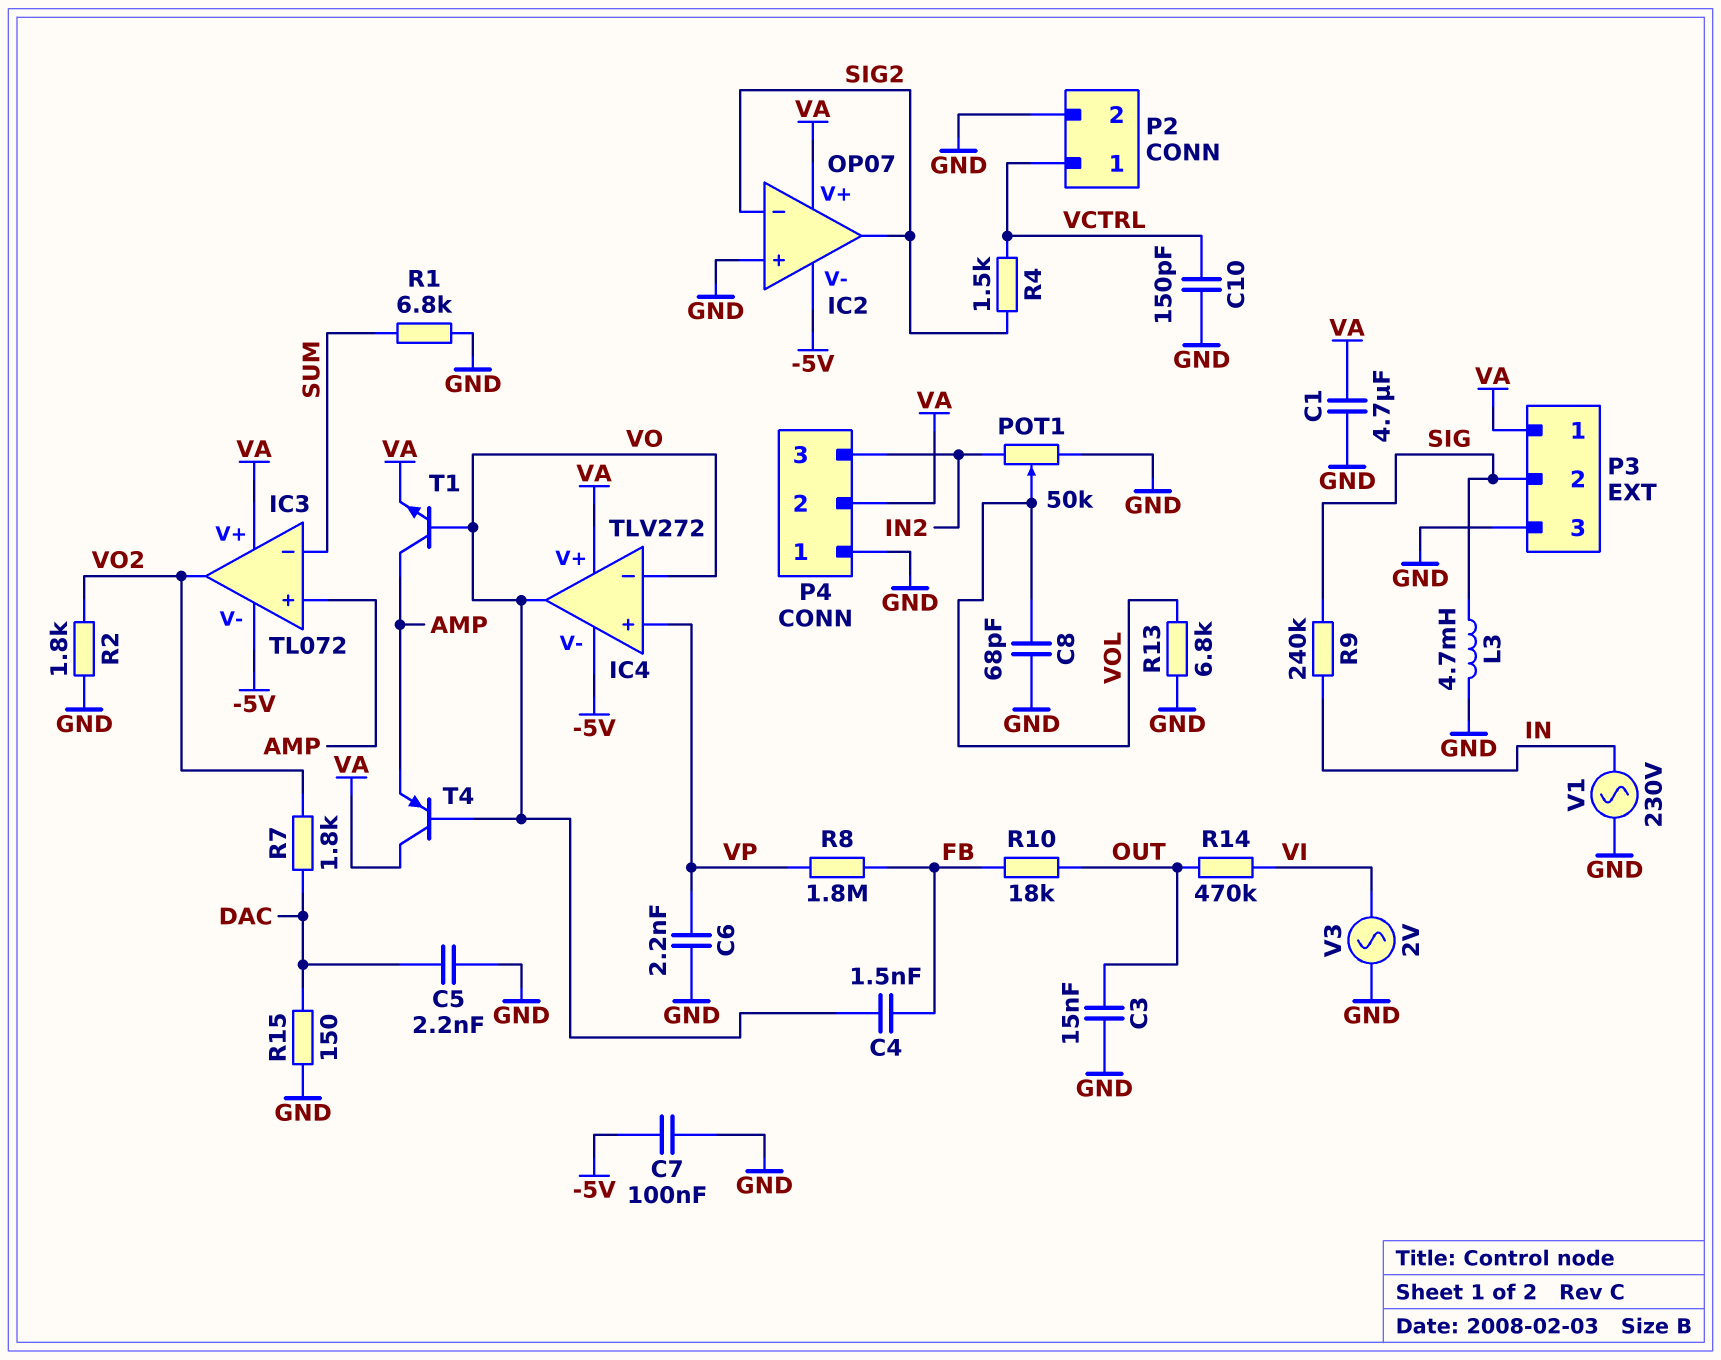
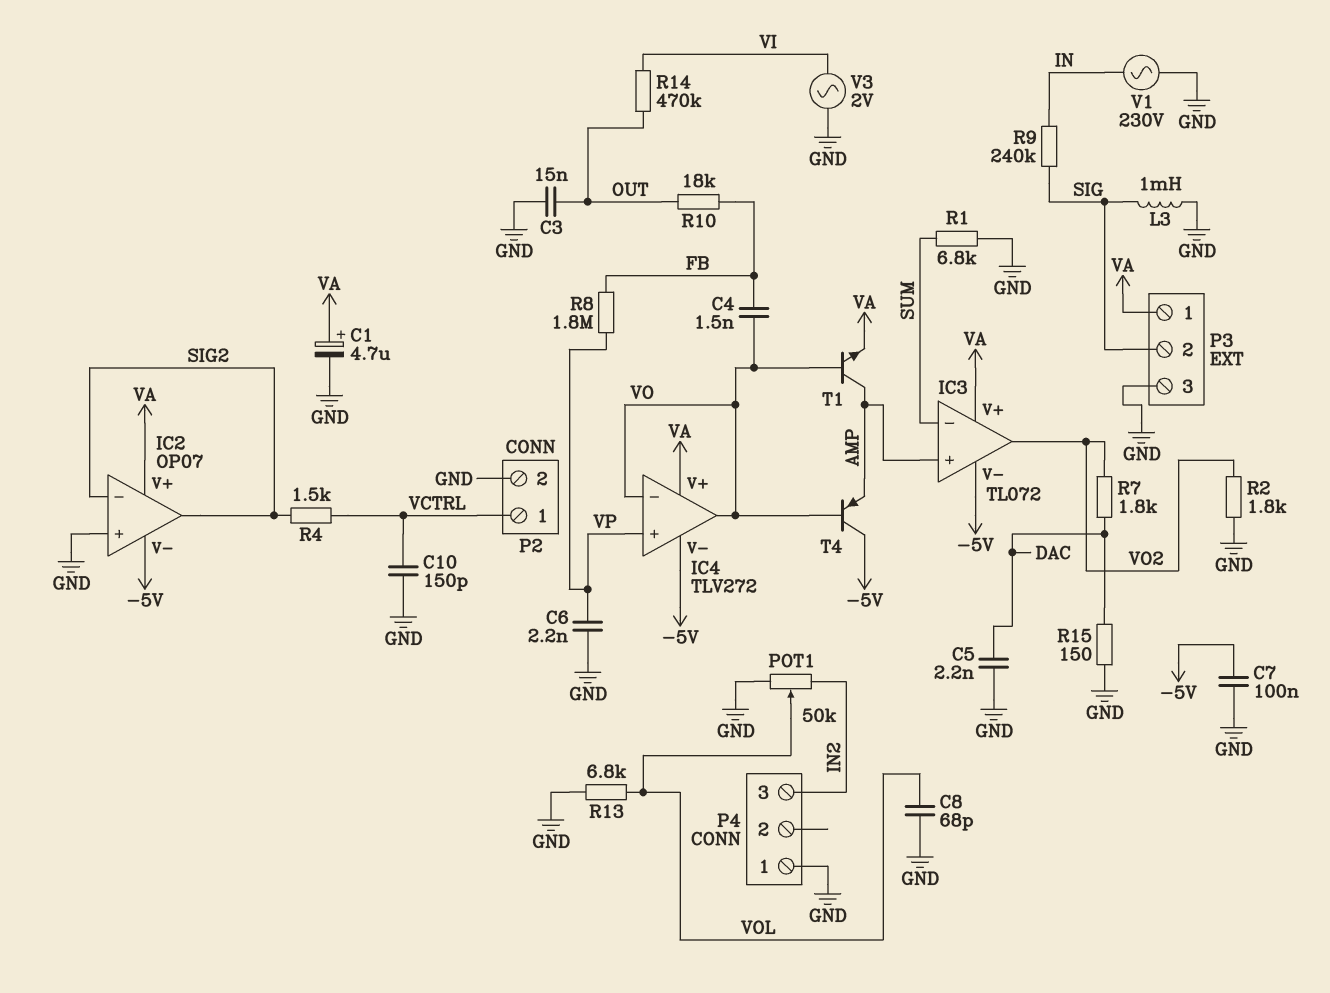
C1: 4.7uF (GND, VA) -> 4.7uF (plus VA, minus GND)
L3: 4.7mH (GND, SIG) -> 1mH (GND, SIG)
P4 pin 2: VA -> none
T4: PNP (B VO, C VA, E AMP) -> PNP (B VO, C -5V, E AMP)

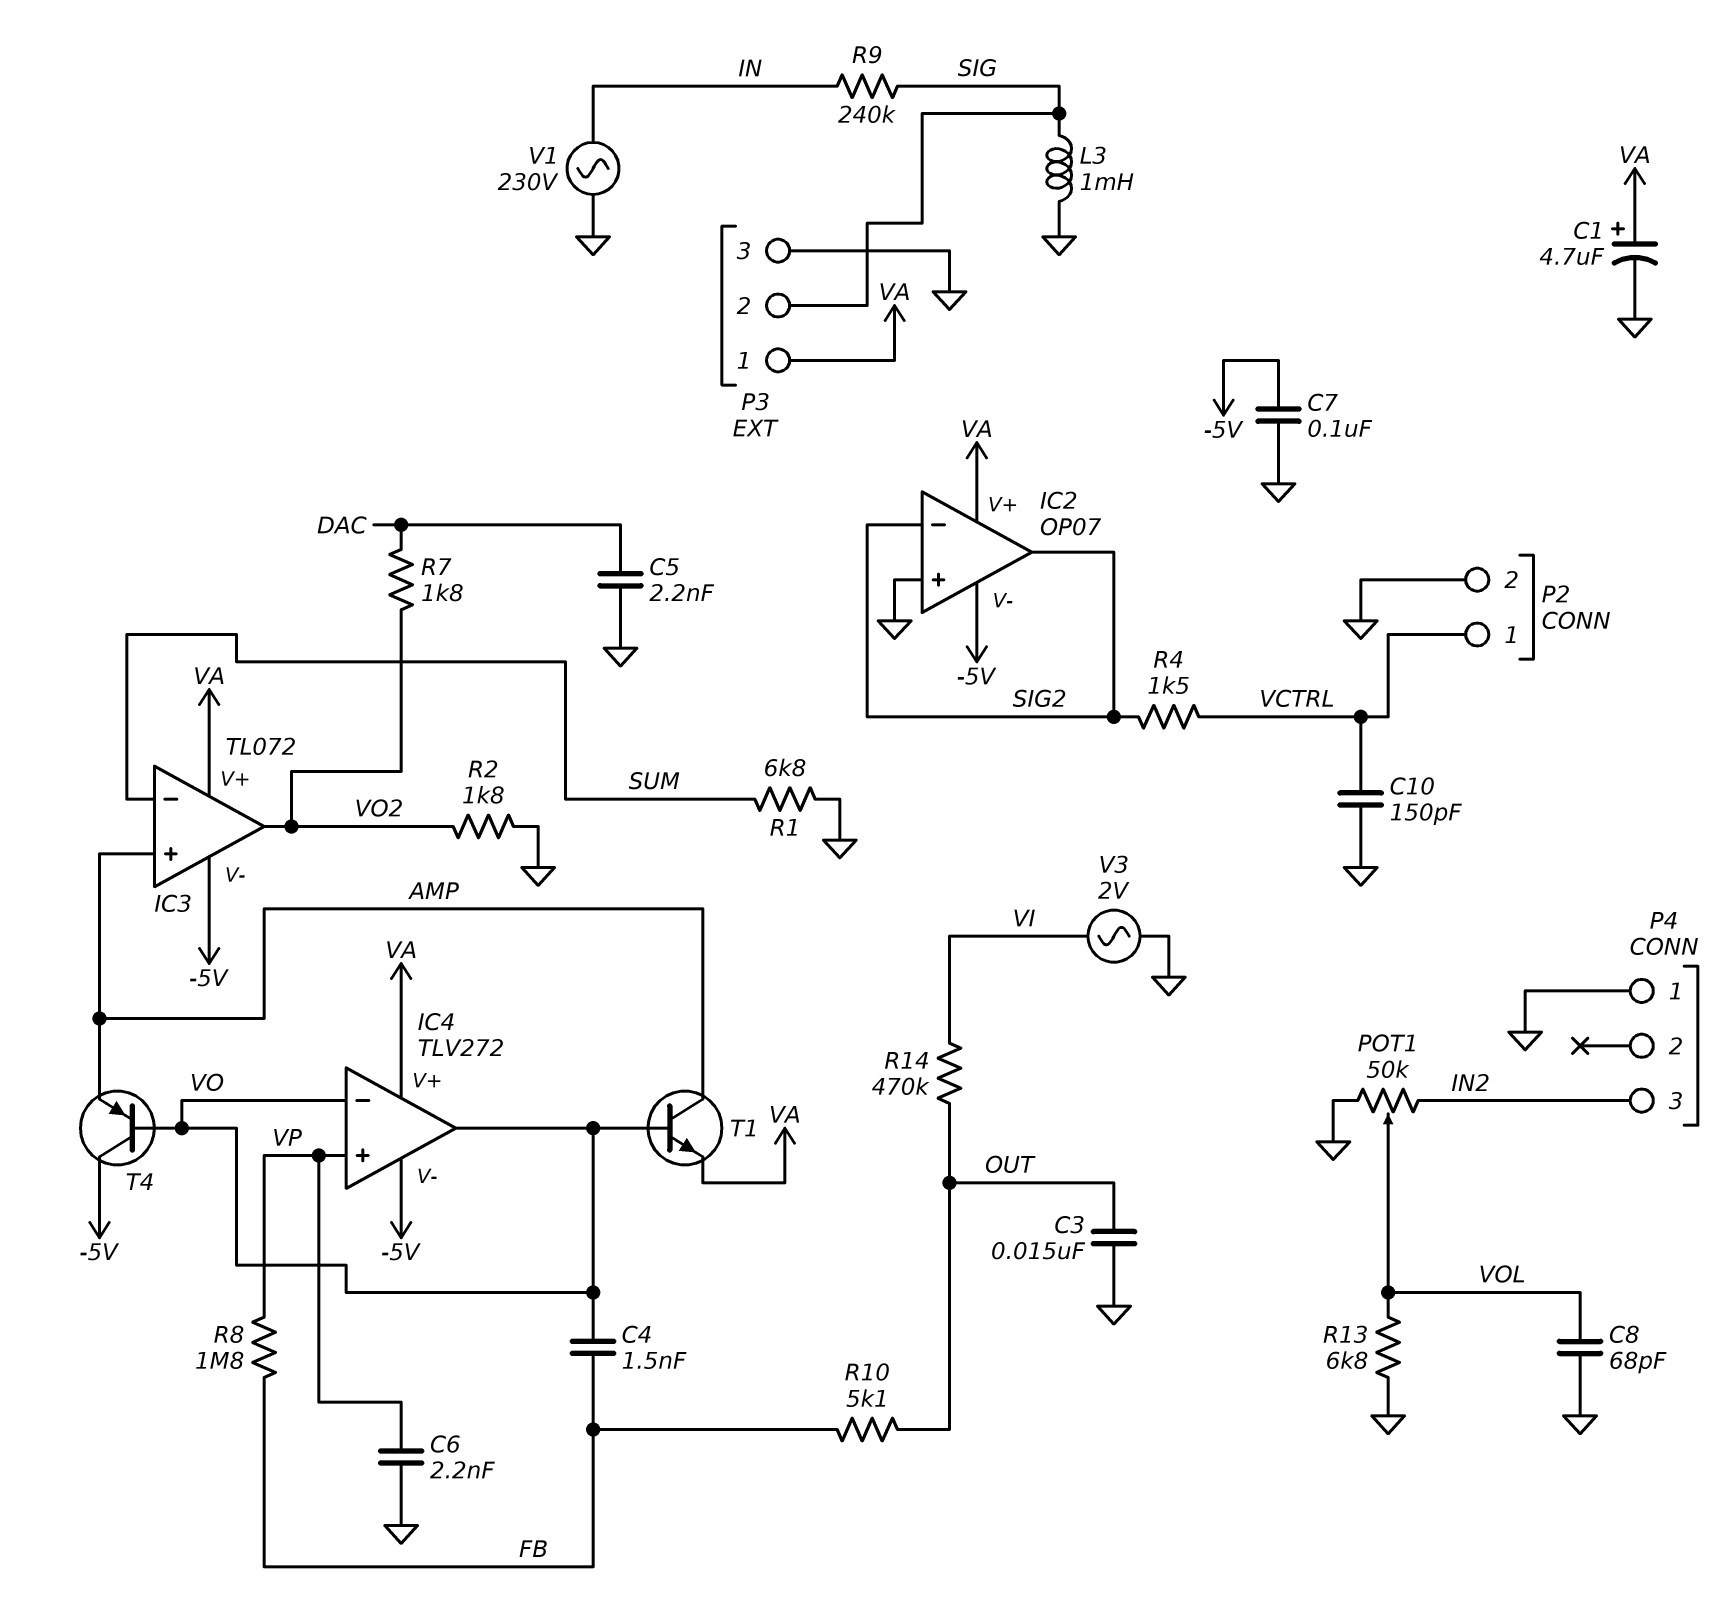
R10: 18k (FB, OUT) -> 5.1k (FB, OUT)
R15: 150 (DAC, GND) -> none

